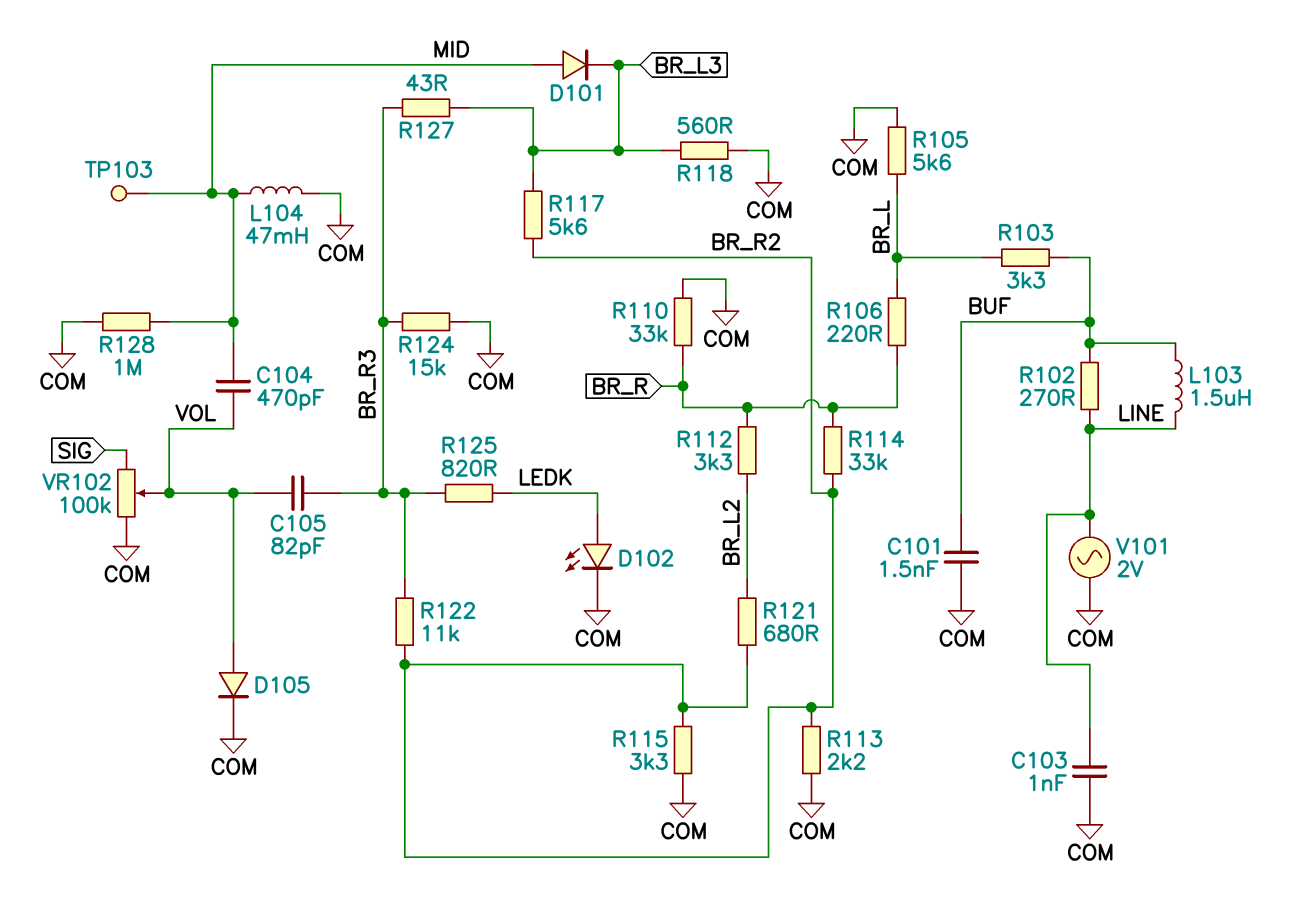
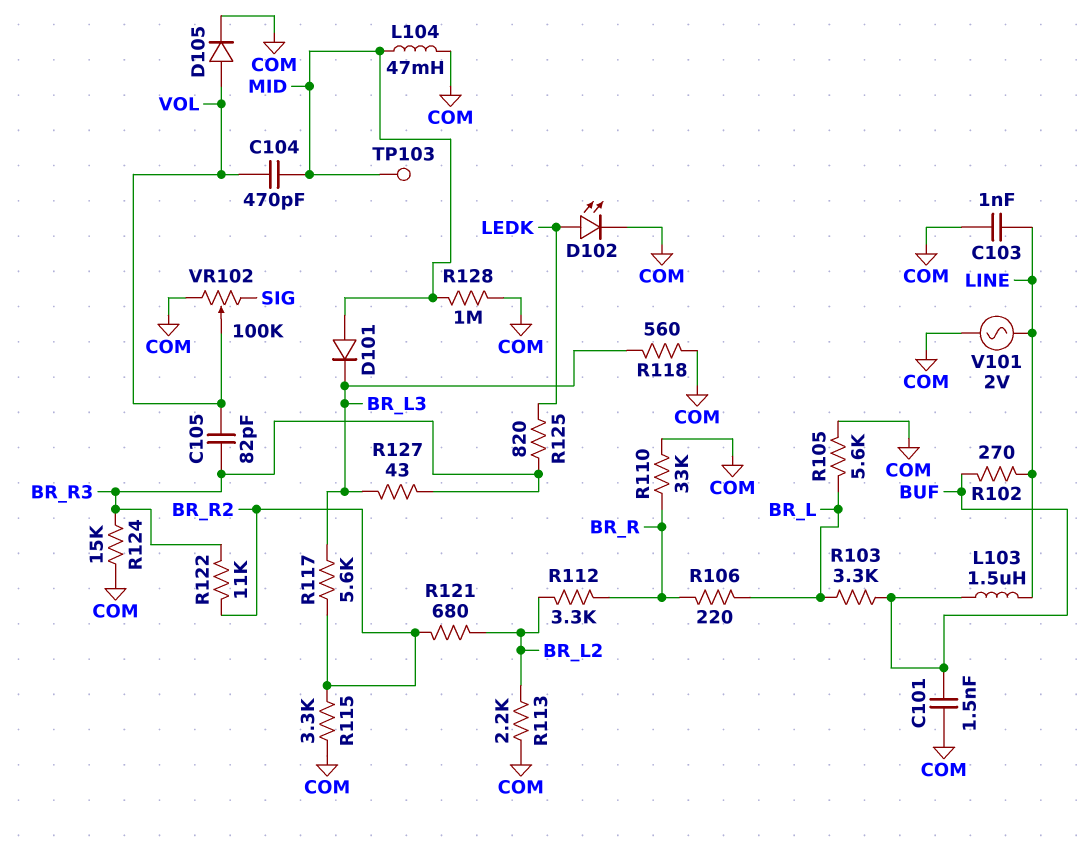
R113: 2.2k (BR_R2, COM) -> 2.2k (BR_L2, COM)
R114: 33k (BR_R, BR_R2) -> none

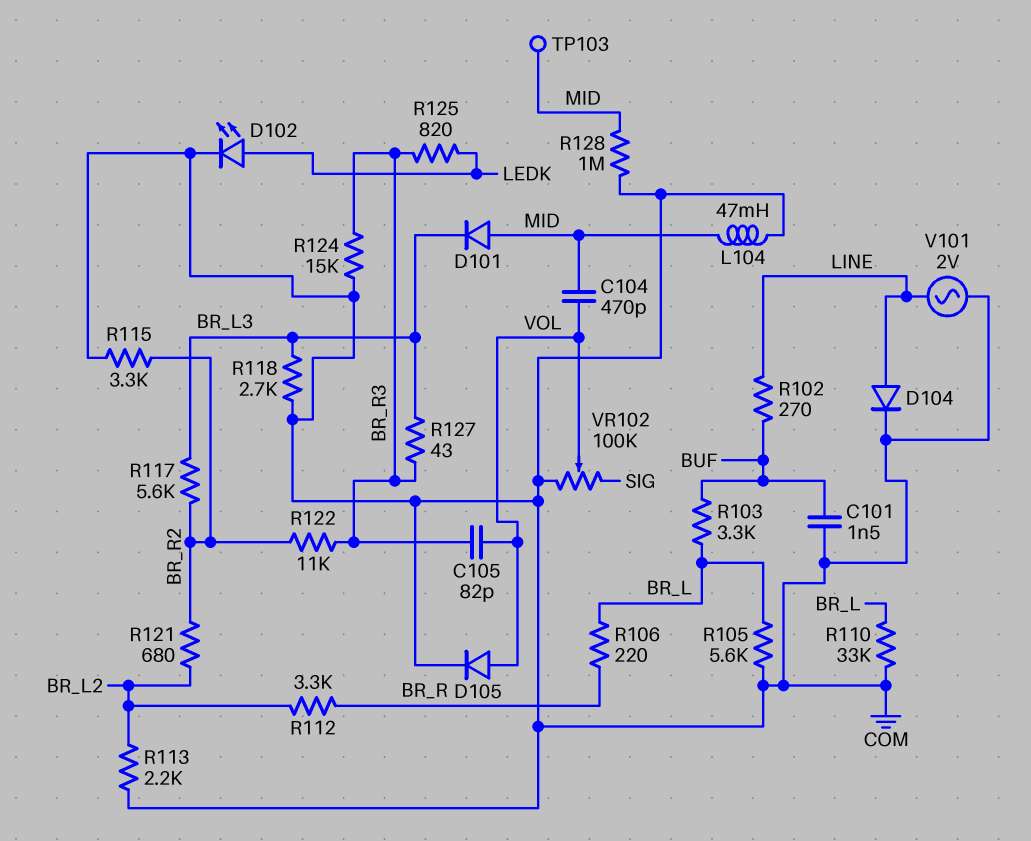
C103: 1nF (COM, LINE) -> none
D104: none -> diode (A LINE, K COM)
L103: 1.5uH (BUF, LINE) -> none
R110: 33k (BR_R, COM) -> 33k (BR_L, COM)
R118: 560 (BR_L3, COM) -> 2.7k (BR_L3, COM)

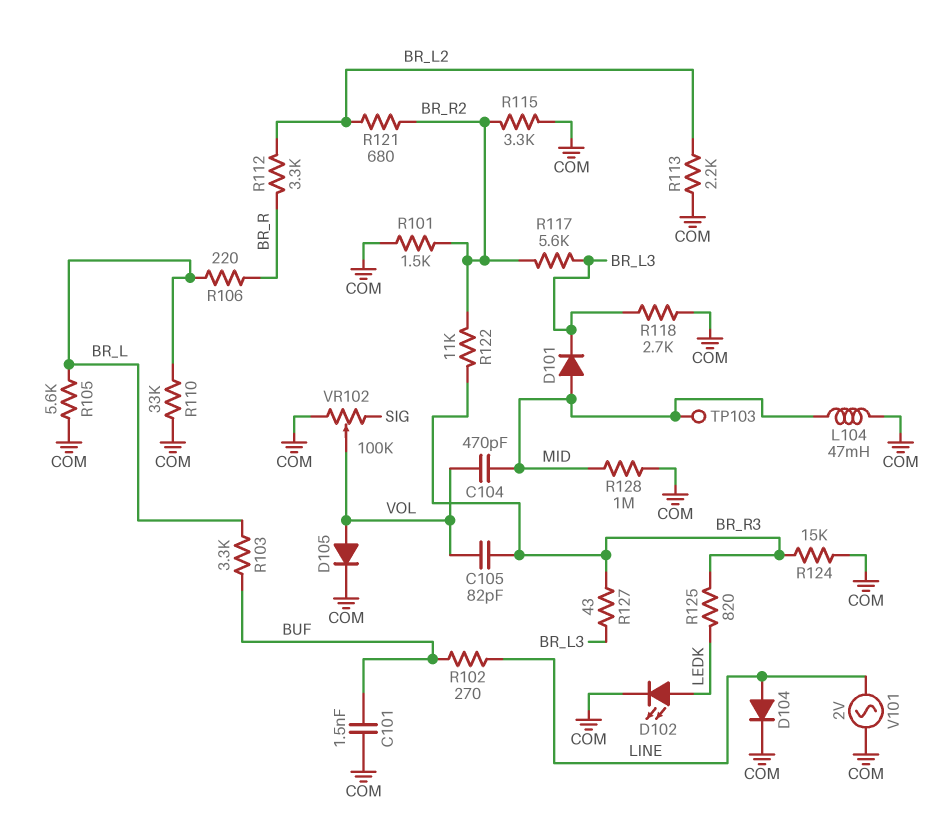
R101: none -> 1.5k (BR_R2, COM)

